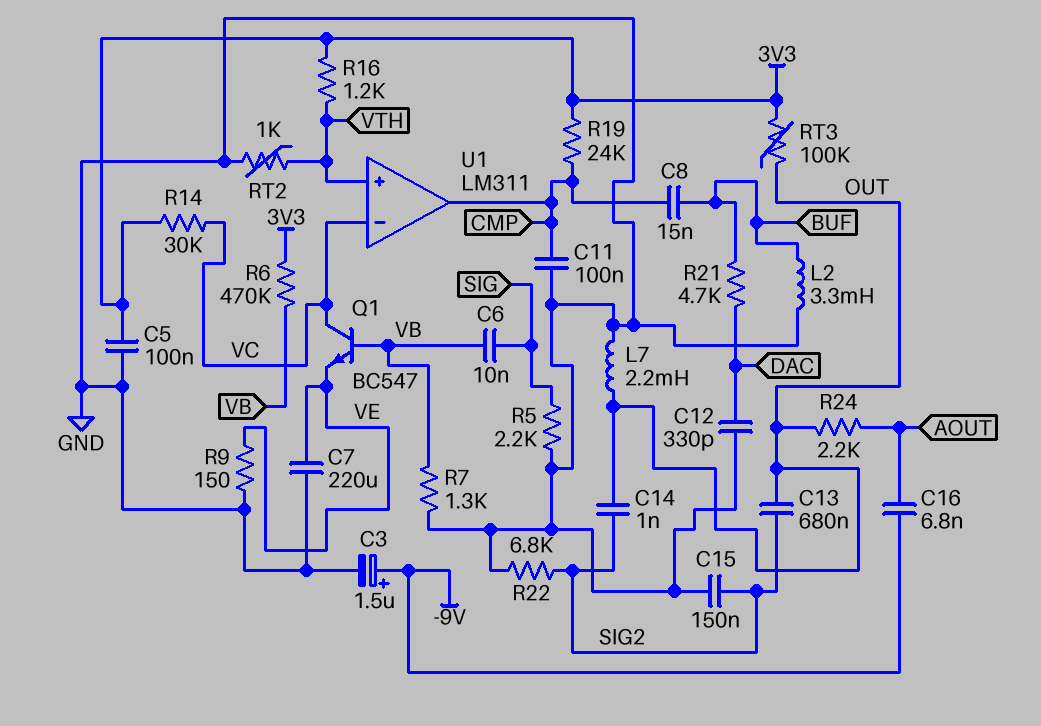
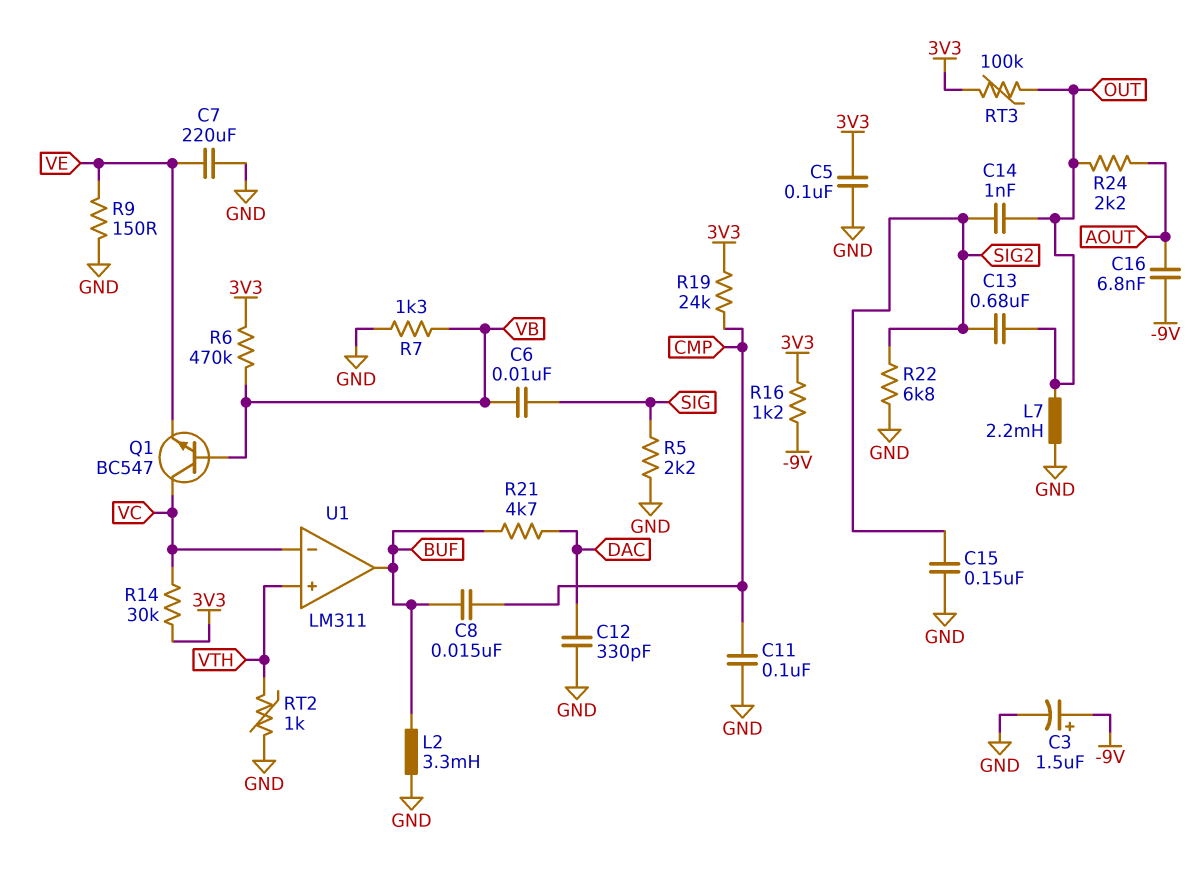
R16: 1.2k (3V3, VTH) -> 1.2k (-9V, 3V3)
U1 pin out: CMP -> BUF

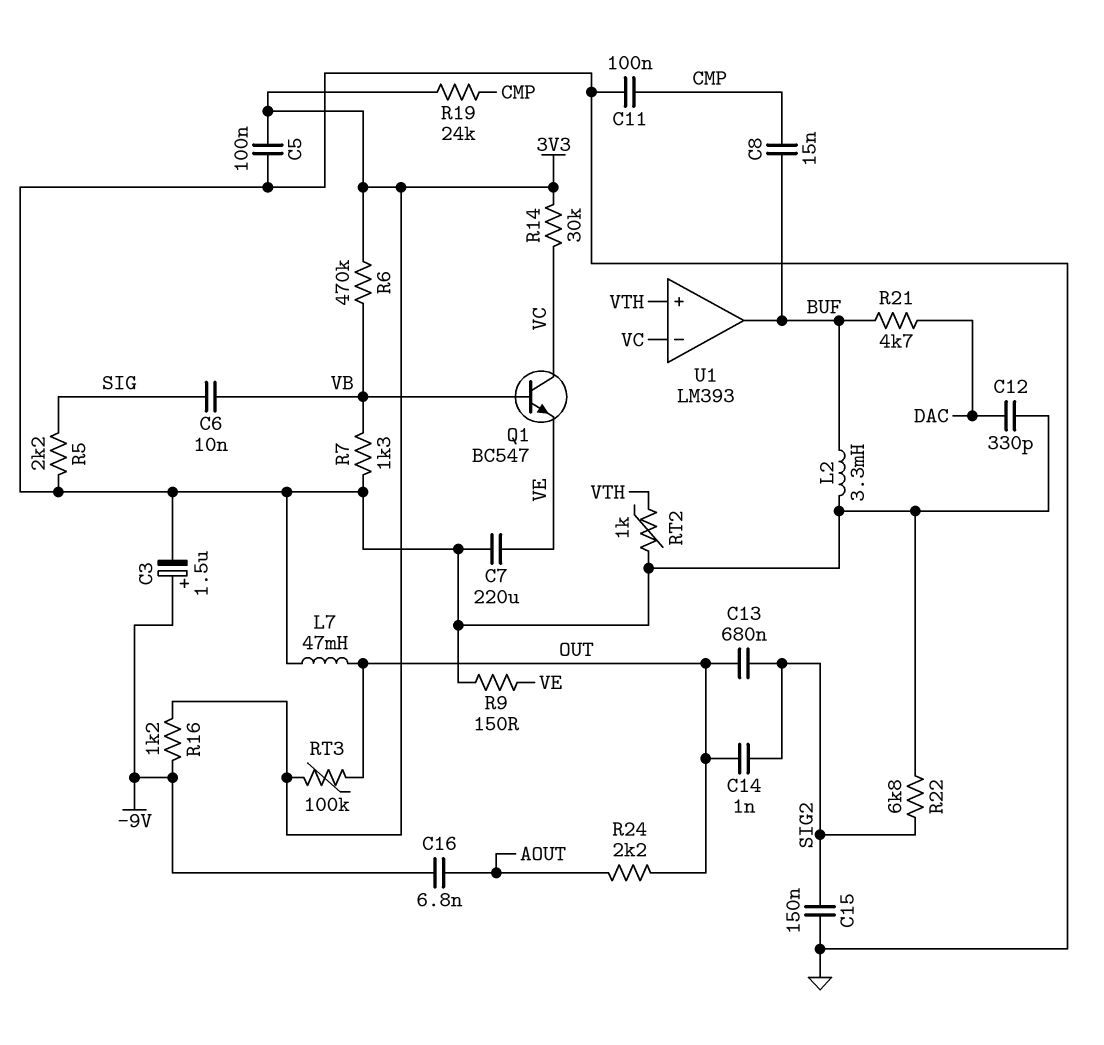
L7: 2.2mH (GND, OUT) -> 47mH (GND, OUT)
U1: LM311 -> LM393

